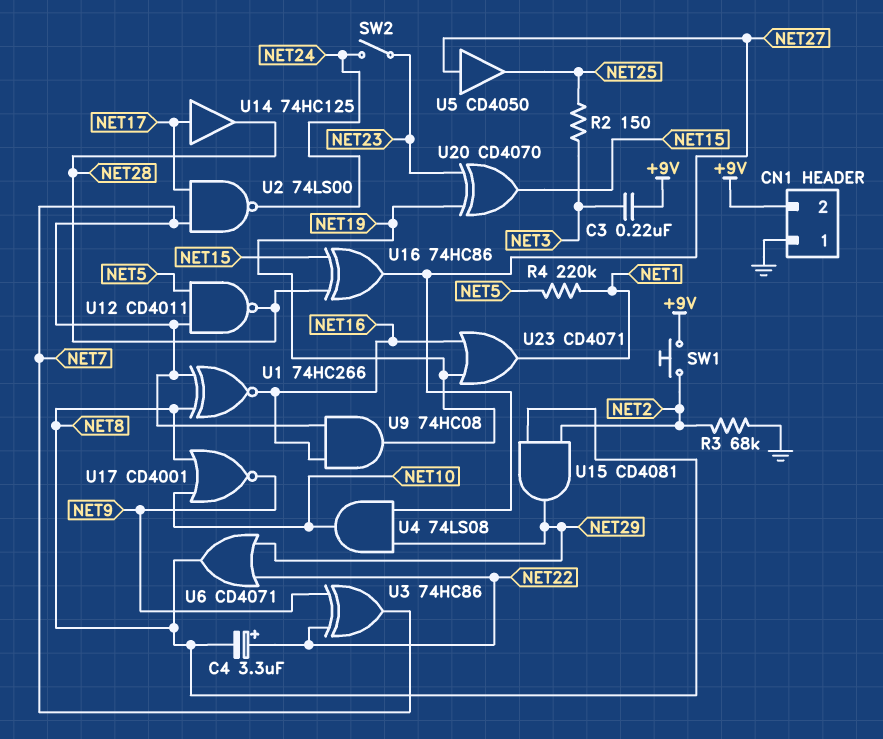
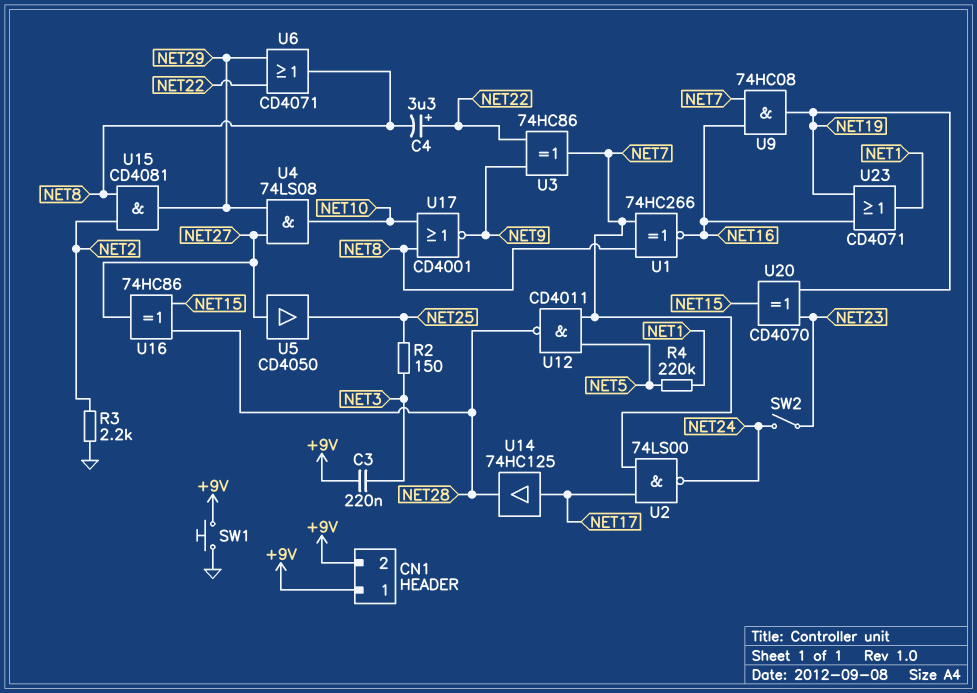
CN1 pin 1: GND -> +9V
R3: 68k (GND, NET2) -> 2.2k (GND, NET2)
SW1: button (+9V, NET2) -> button (+9V, GND)

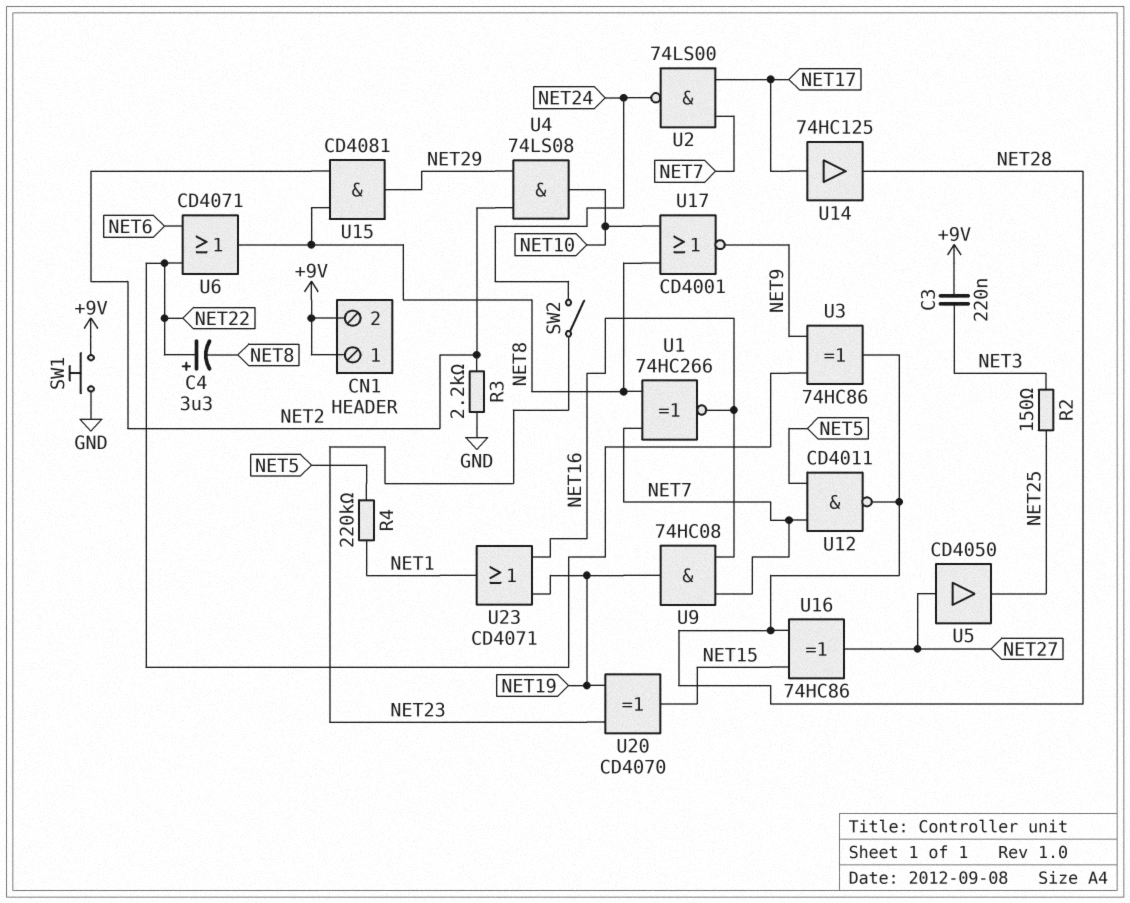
U3: XOR 74HC86 (in NET9, in NET22, out NET7) -> XOR 74HC86 (in NET9, in NET22, out NET28)
U4: AND 74LS08 (in NET27, in NET29, out NET10) -> AND 74LS08 (in NET2, in NET29, out NET10)
U6: OR CD4071 (in NET22, in NET29, out NET8) -> OR CD4071 (in NET6, in NET22, out NET8)

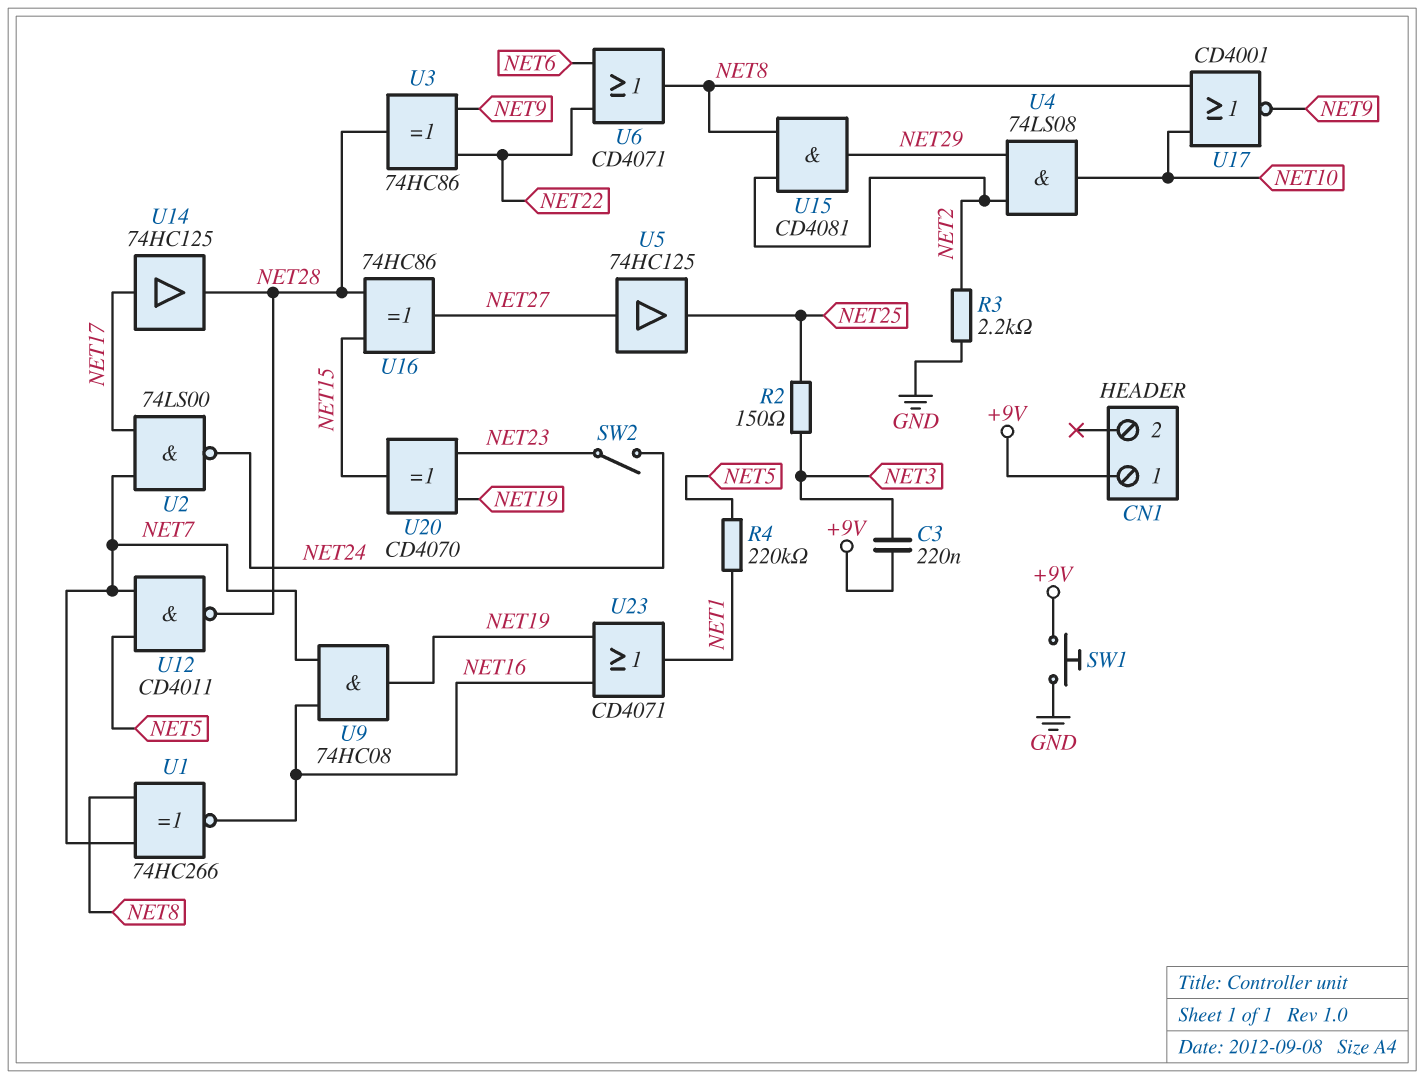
C4: 3.3uF (plus NET22, minus NET8) -> none
CN1 pin 2: +9V -> none
U5: buffer CD4050 (in NET27, out NET25) -> buffer 74HC125 (in NET27, out NET25)

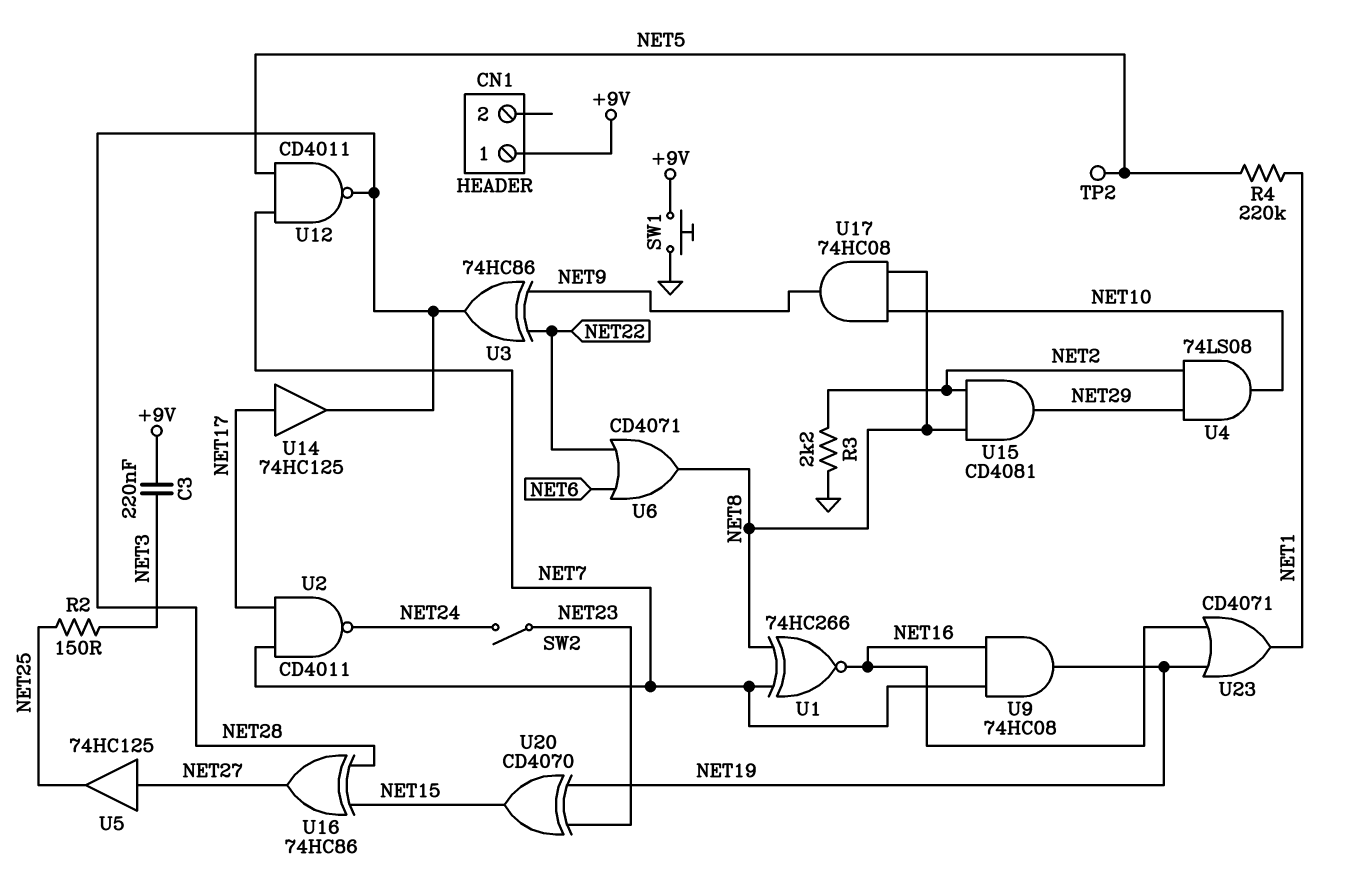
TP2: none -> test point (NET5)
U2: NAND 74LS00 (in NET7, in NET17, out NET24) -> NAND CD4011 (in NET7, in NET17, out NET24)
U17: NOR CD4001 (in NET8, in NET10, out NET9) -> AND 74HC08 (in NET8, in NET10, out NET9)

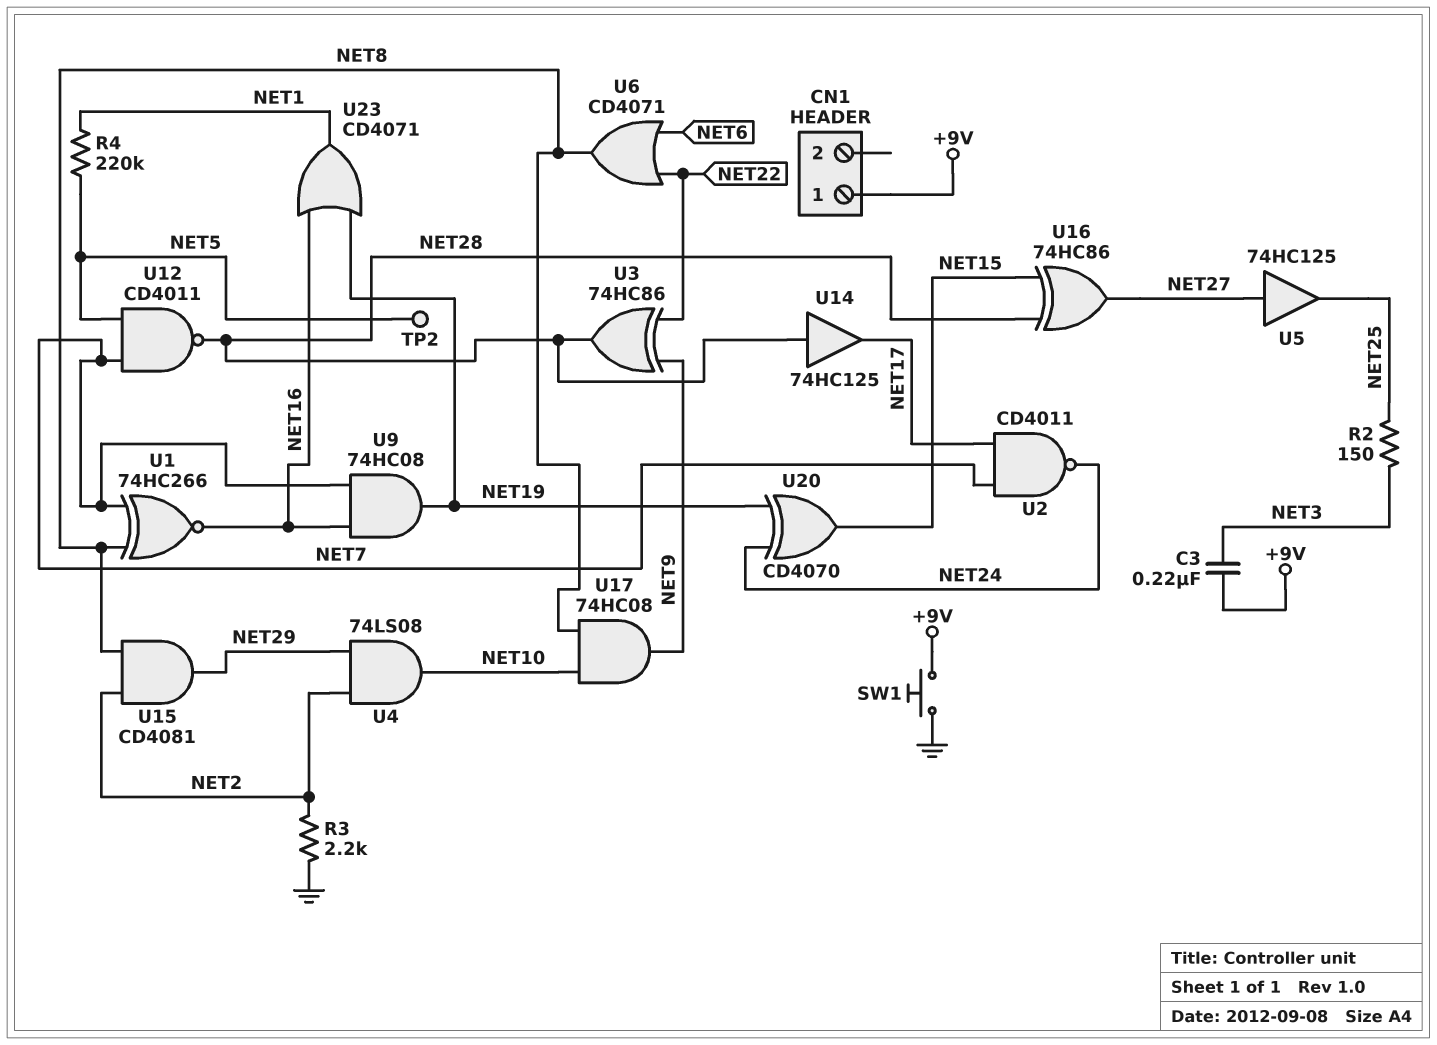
SW2: switch (NET23, NET24) -> none
U14: buffer 74HC125 (in NET17, out NET28) -> buffer 74HC125 (in NET28, out NET17)
U20: XOR CD4070 (in NET19, in NET23, out NET15) -> XOR CD4070 (in NET19, in NET24, out NET15)

